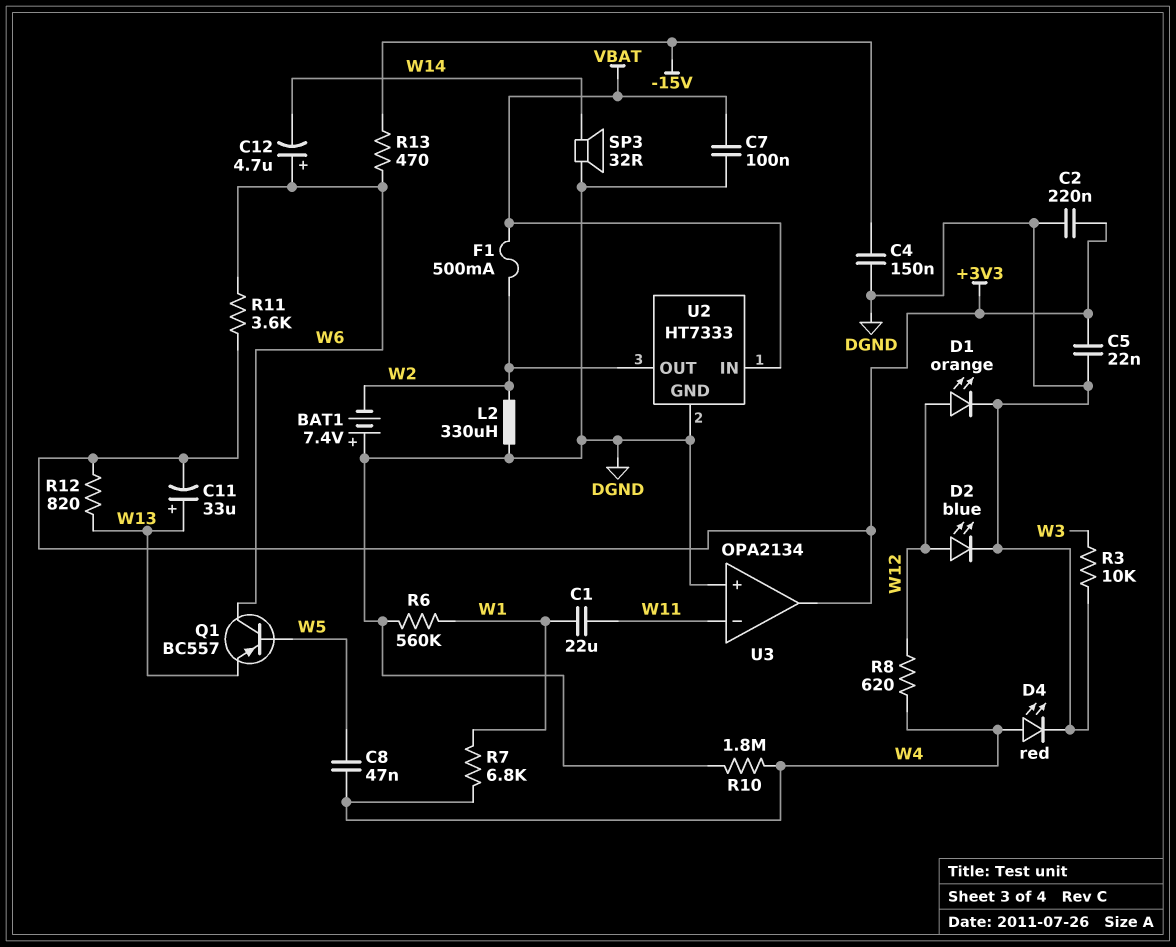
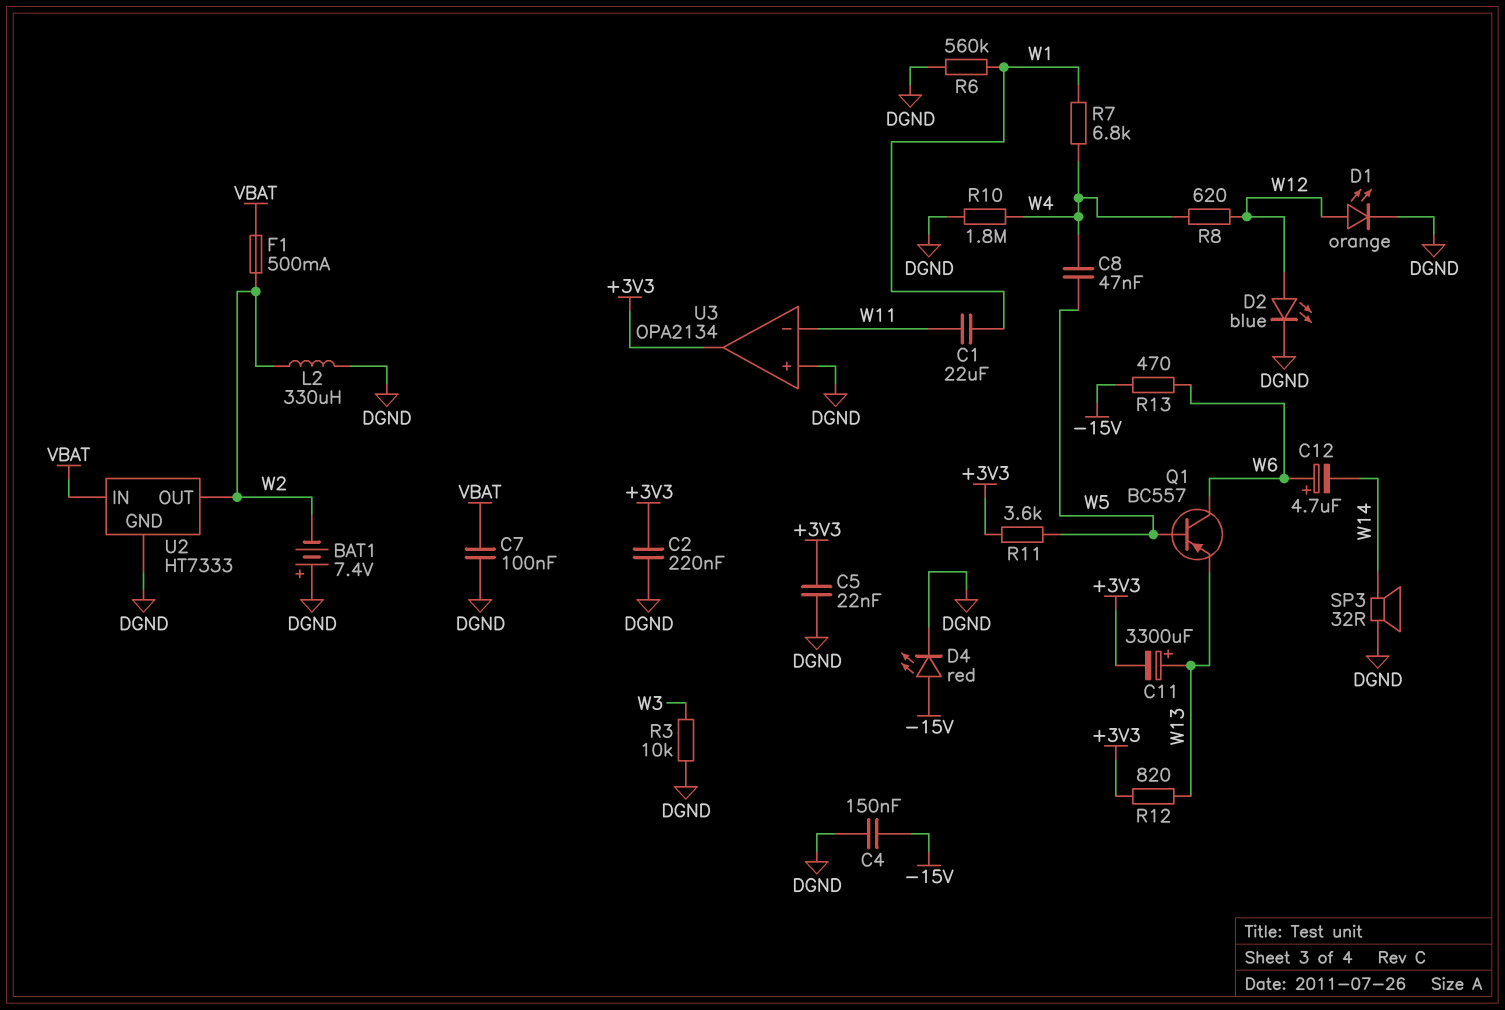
C11: 33uF (plus W13, minus +3V3) -> 3300uF (plus W13, minus +3V3)
D4: LED red (A W4, K DGND) -> LED red (A -15V, K DGND)
R11: 3.6k (+3V3, W6) -> 3.6k (+3V3, W5)

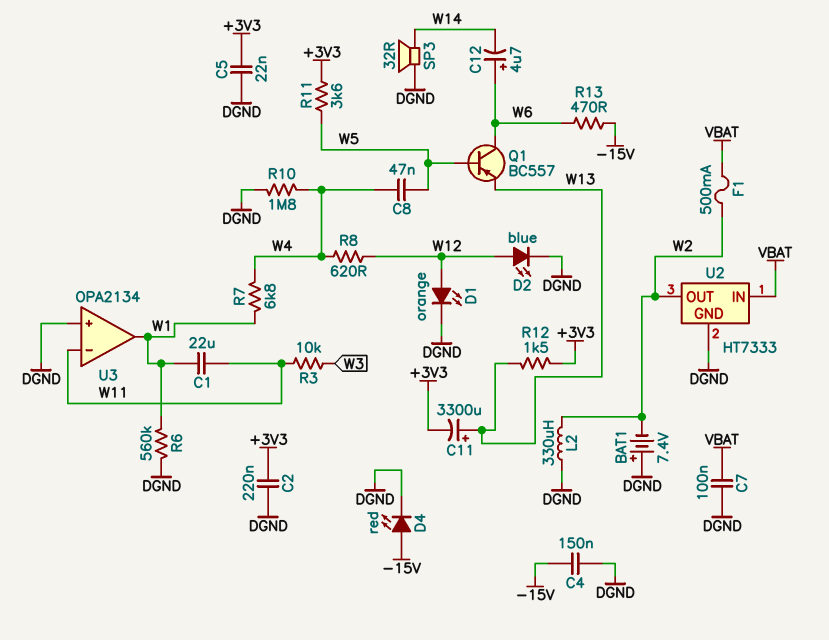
R3: 10k (DGND, W3) -> 10k (W3, W11)
R12: 820 (+3V3, W13) -> 1.5k (+3V3, W13)
U3 pin out: +3V3 -> W1

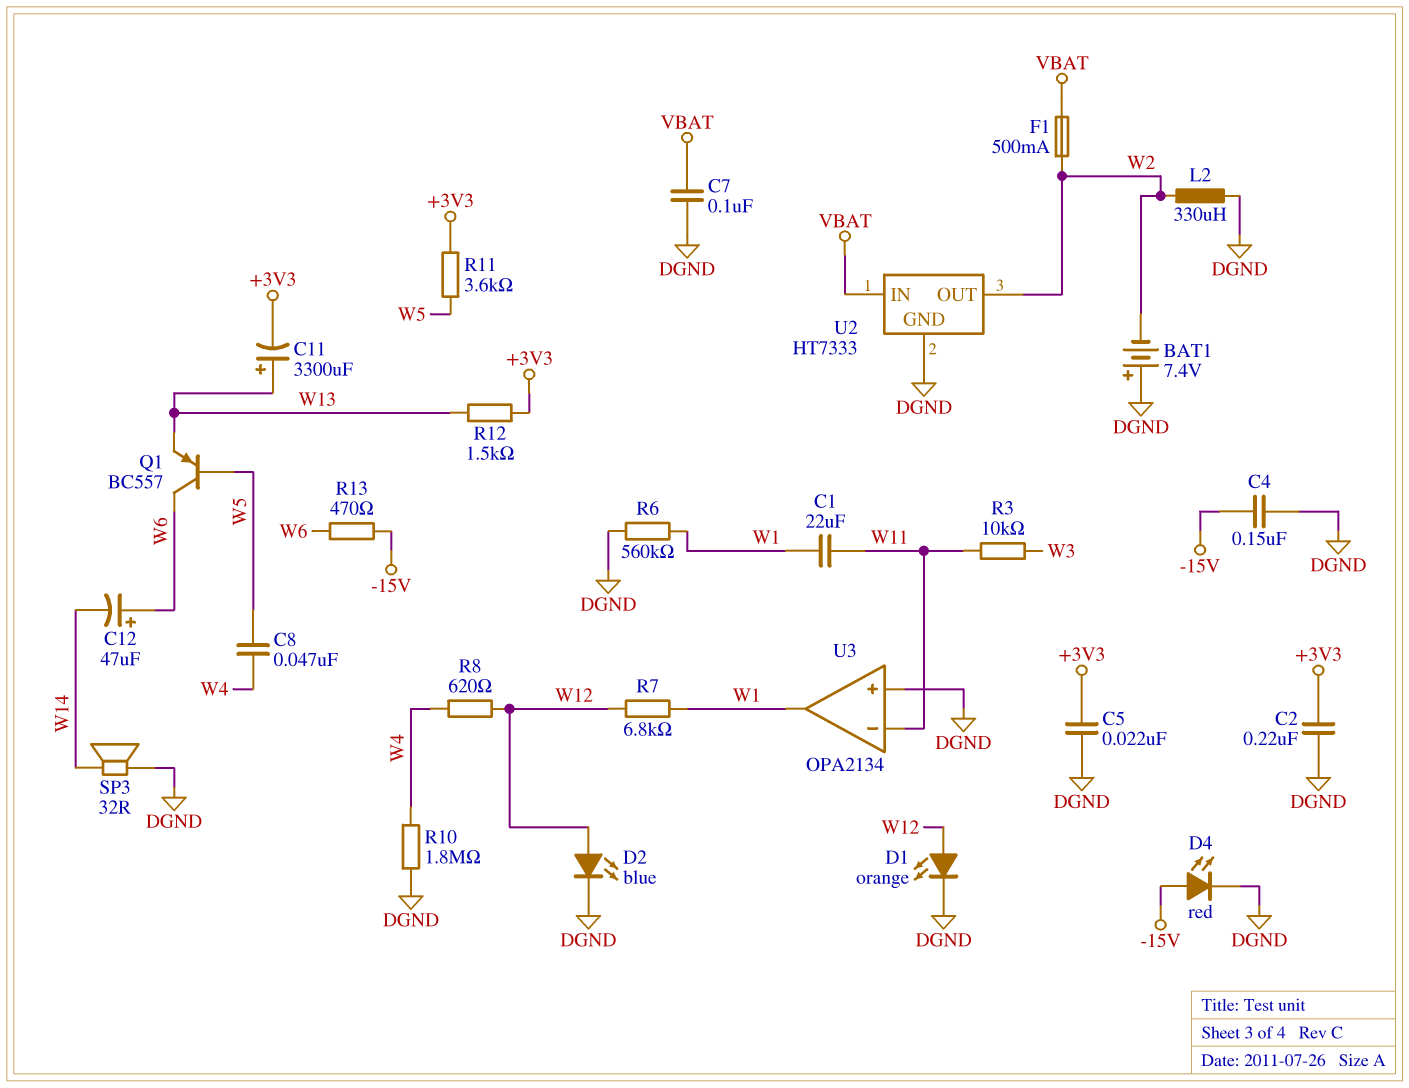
C12: 4.7uF (plus W6, minus W14) -> 47uF (plus W6, minus W14)
R7: 6.8k (W1, W4) -> 6.8k (W1, W12)

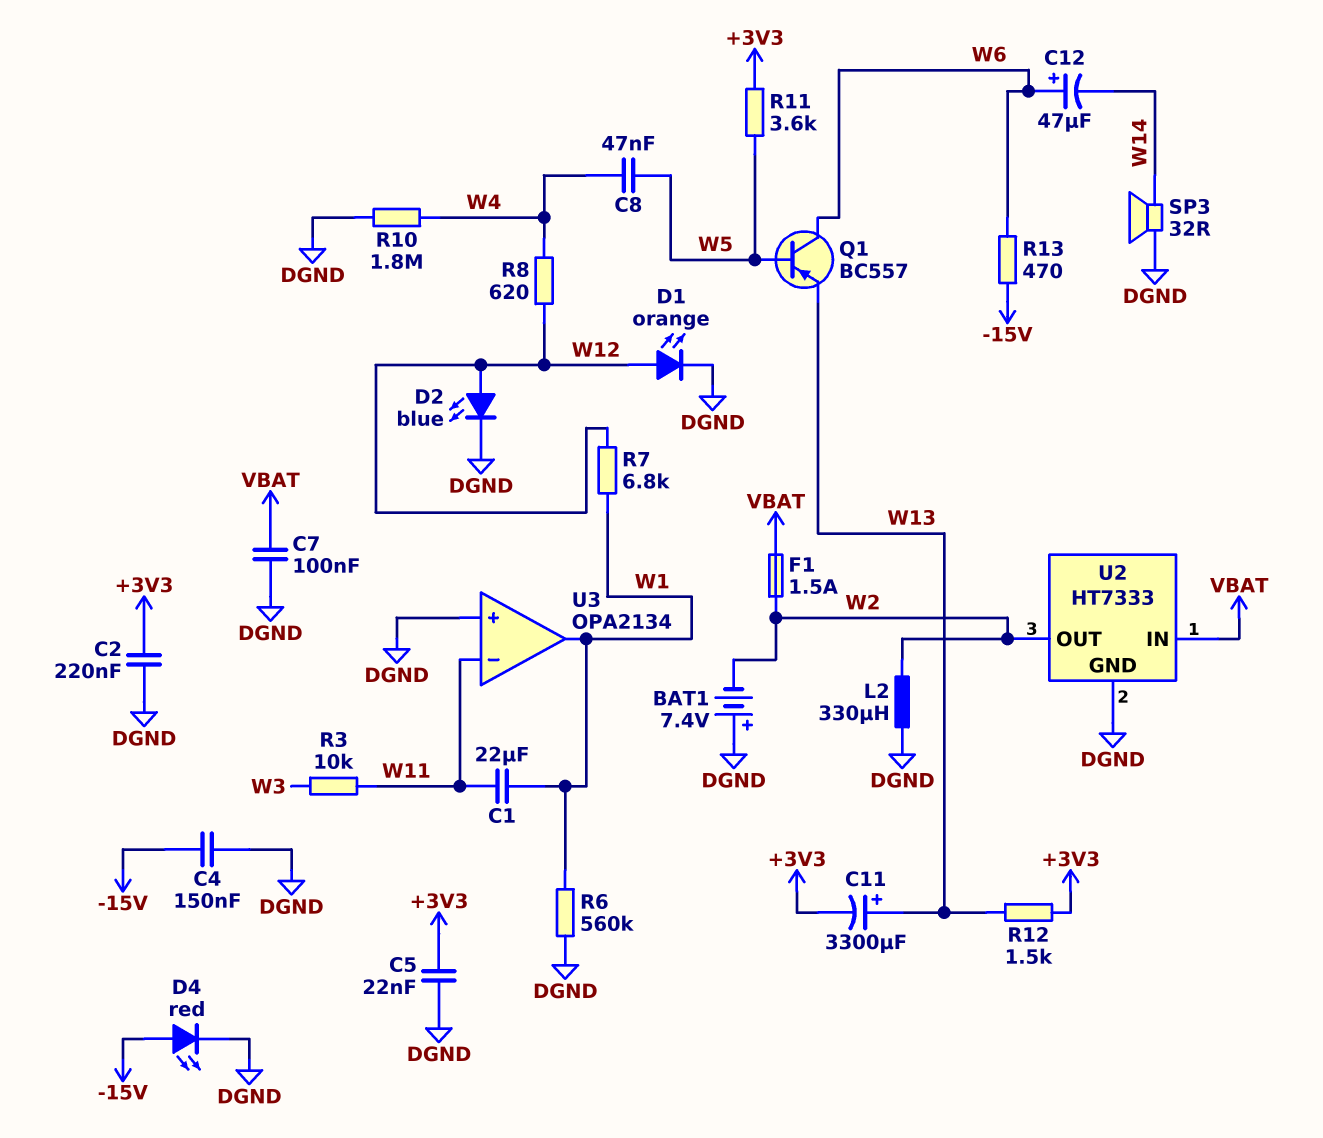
F1: 500mA (VBAT, W2) -> 1.5A (VBAT, W2)

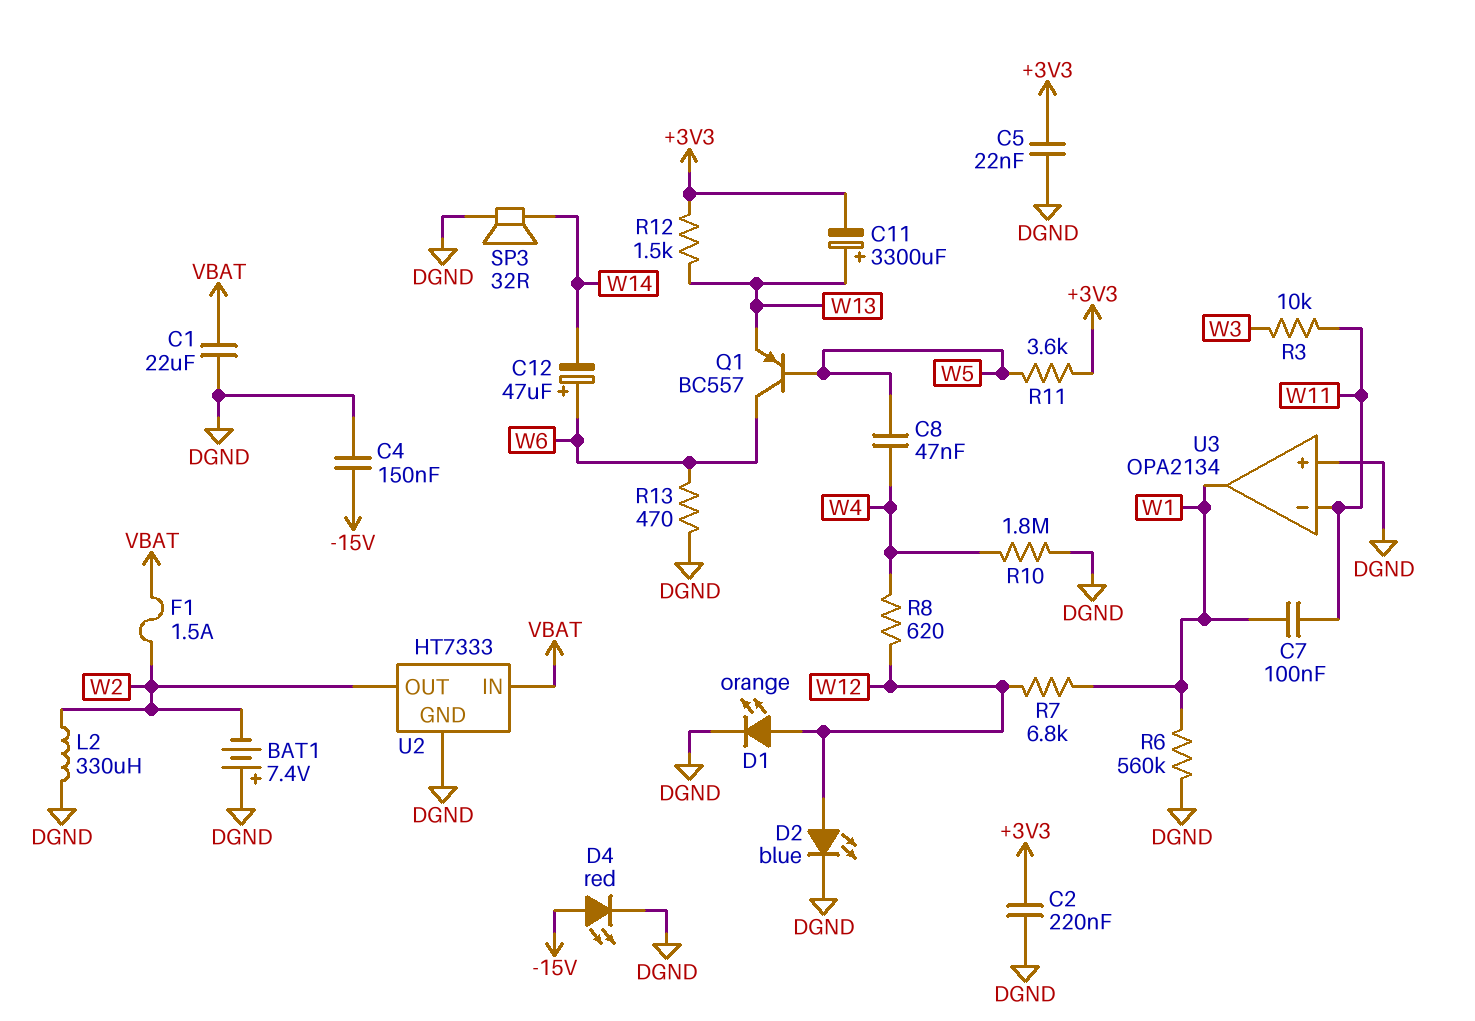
C1: 22uF (W1, W11) -> 22uF (DGND, VBAT)
C7: 100nF (DGND, VBAT) -> 100nF (W1, W11)
R13: 470 (-15V, W6) -> 470 (DGND, W6)

